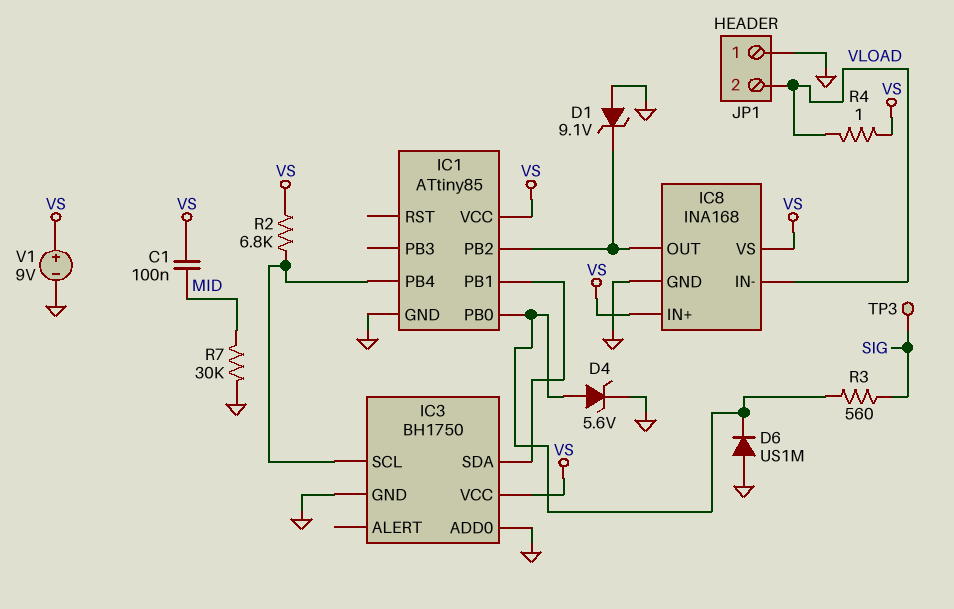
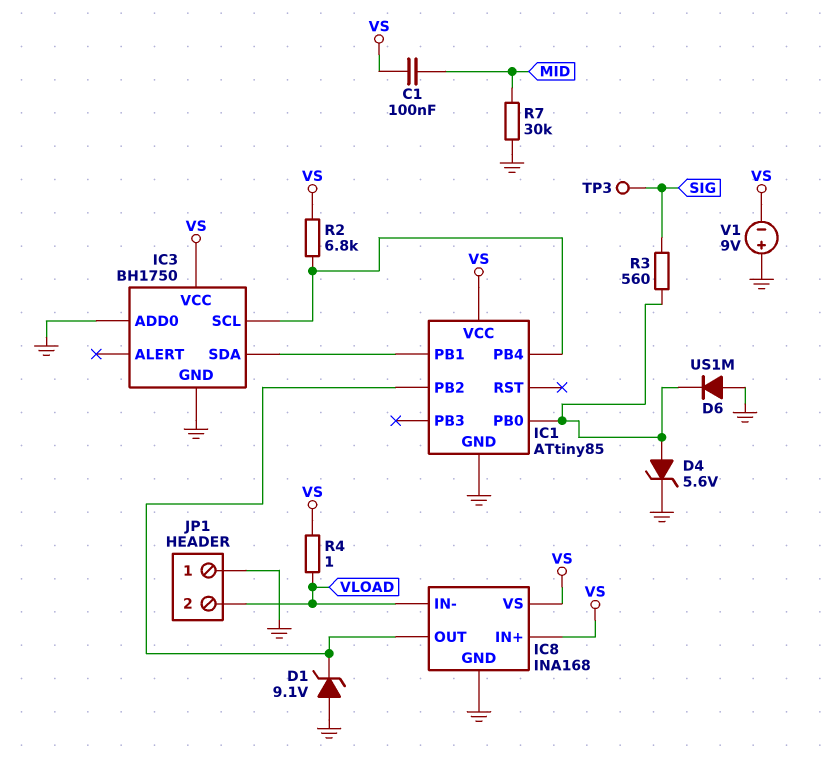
V1: 9V (plus VS, minus GND) -> 9V (plus GND, minus VS)

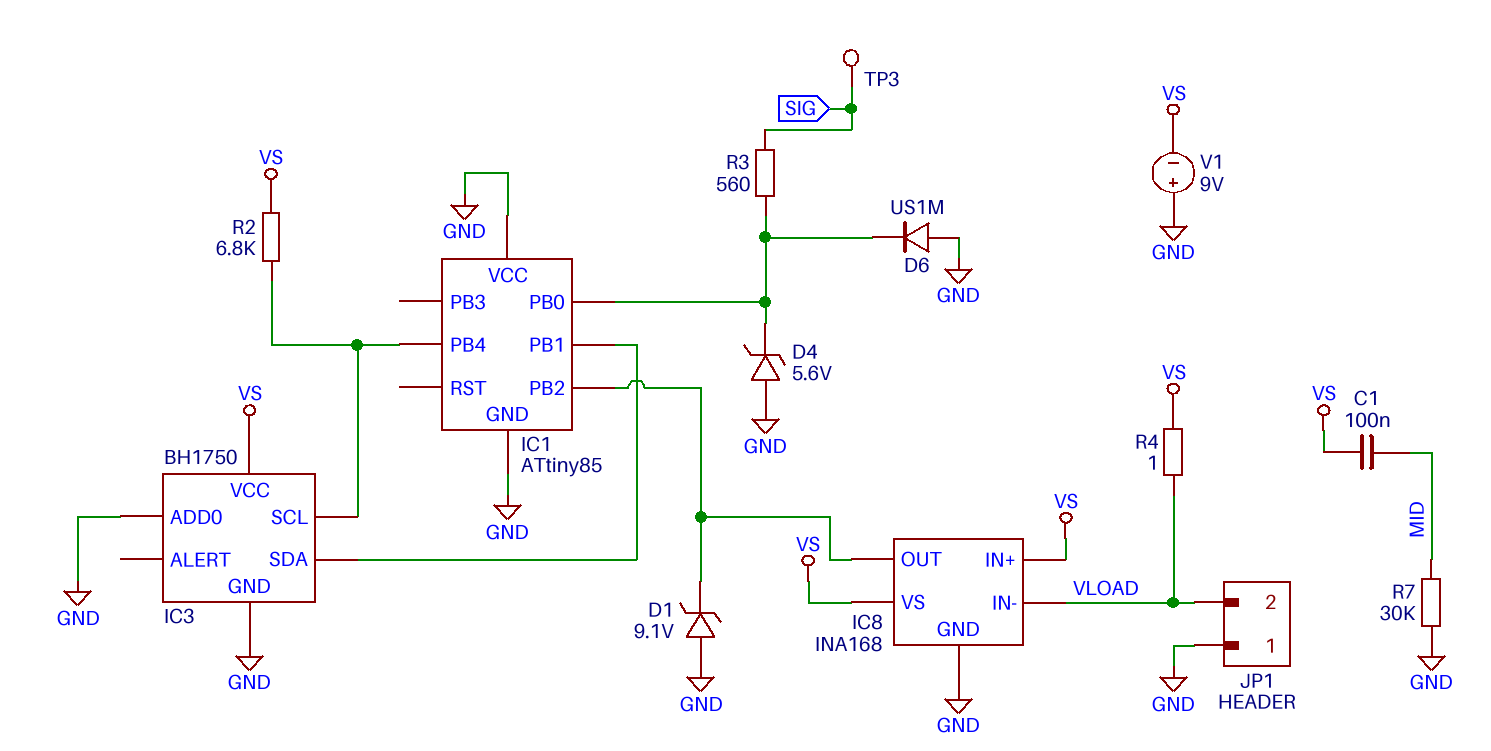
D4: zener 5.6V (A IC1/PB0, K GND) -> zener 5.6V (A GND, K IC1/PB0)
IC1 pin VCC: VS -> GND

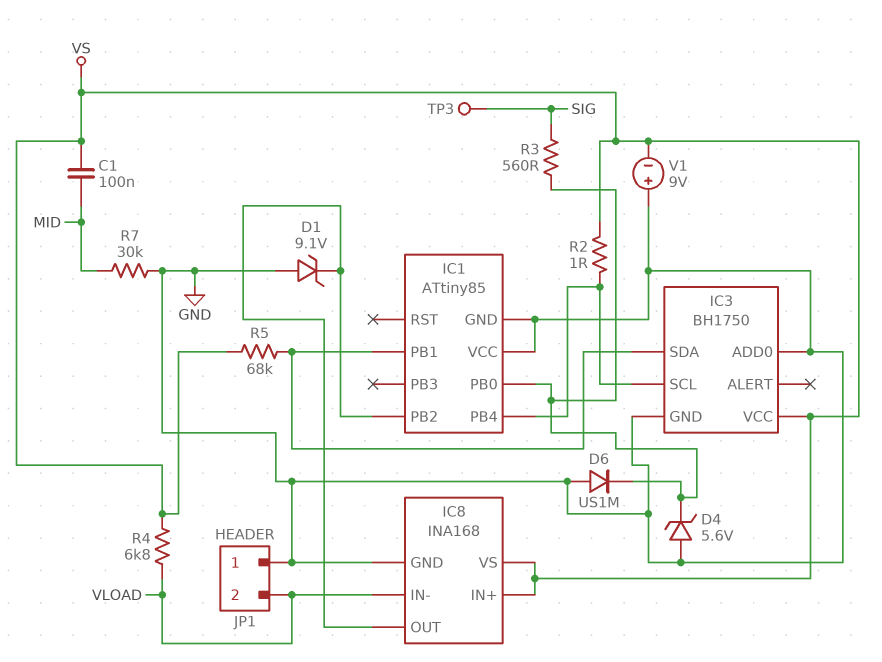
R2: 6.8k (IC1/PB4, VS) -> 1 (IC1/PB4, VS)
R4: 1 (VLOAD, VS) -> 6.8k (VLOAD, VS)
R5: none -> 68k (IC1/PB1, VS)

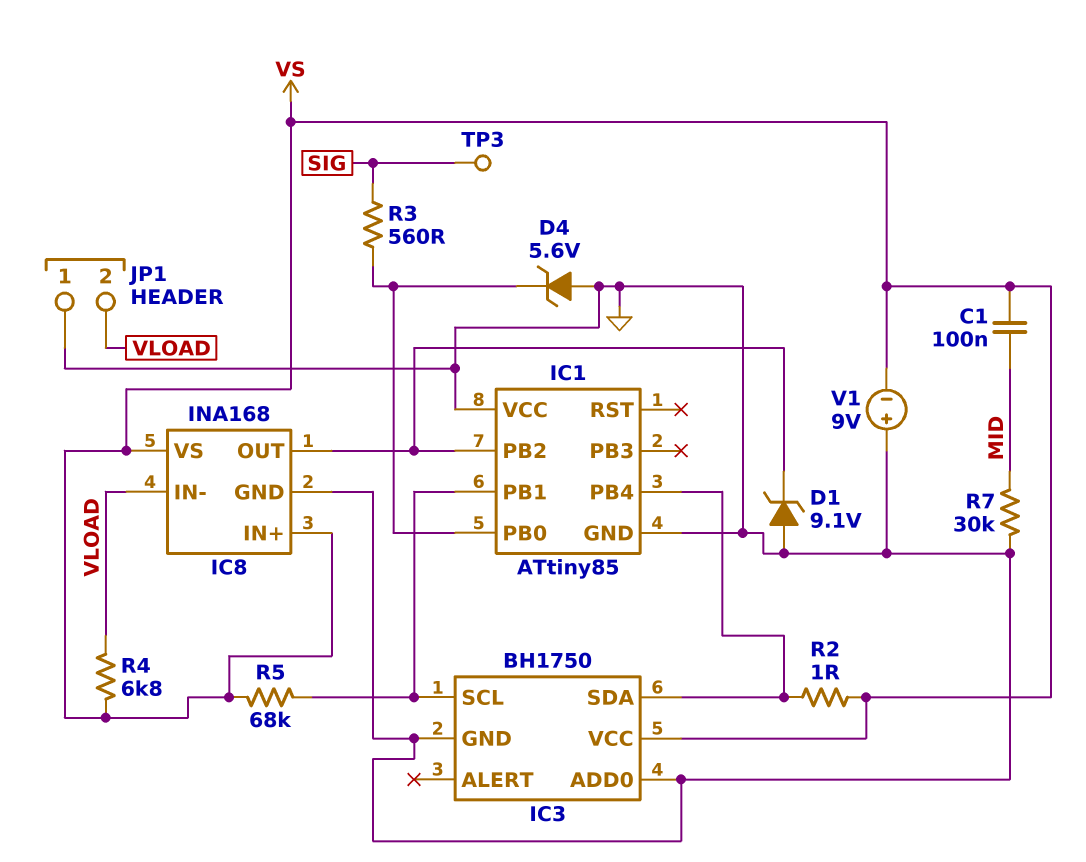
D6: diode US1M (A GND, K IC1/PB0) -> none
IC3 pin SCL: IC1/PB4 -> IC1/PB1
IC3 pin SDA: IC1/PB1 -> IC1/PB4

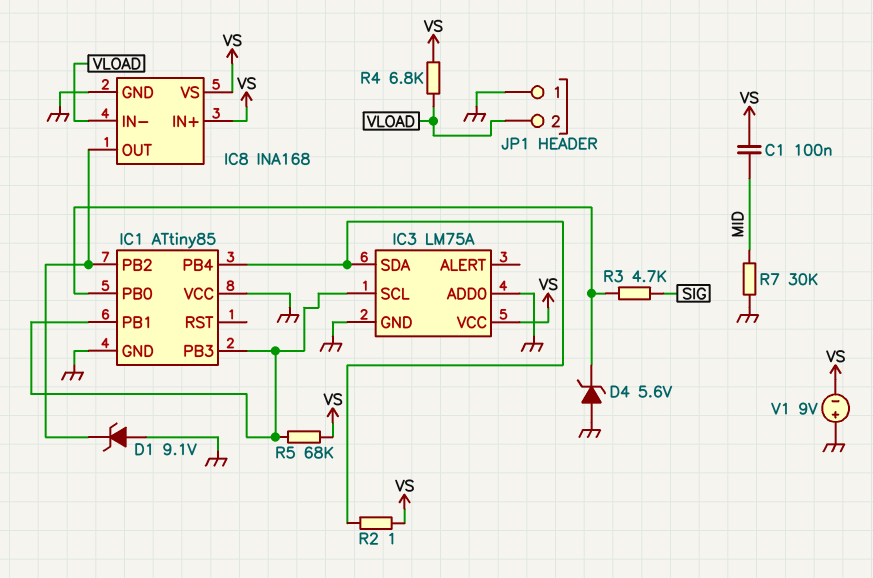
IC1 pin PB3: none -> IC1/PB1
IC3: BH1750 -> LM75A
R3: 560 (IC1/PB0, SIG) -> 4.7k (IC1/PB0, SIG)
TP3: test point (SIG) -> none

